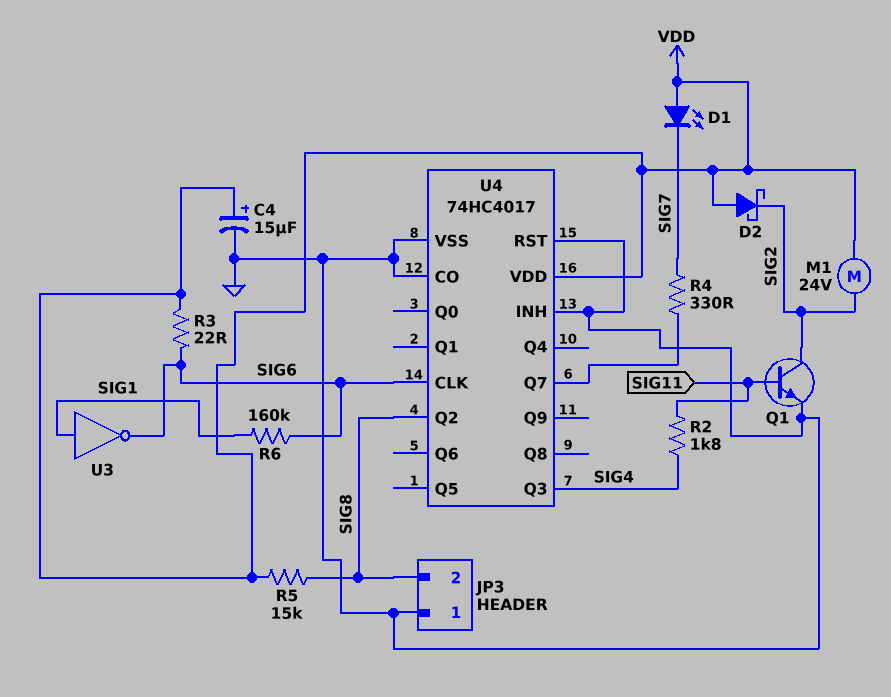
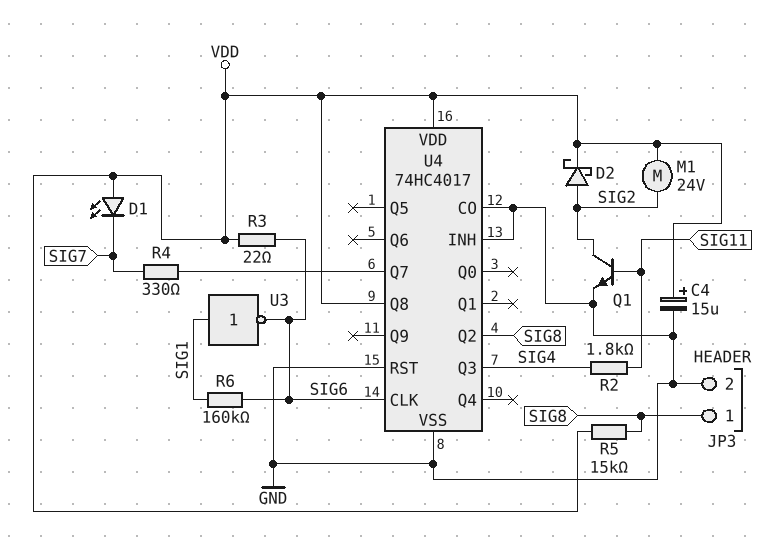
D2: schottky (A VDD, K SIG2) -> schottky (A SIG2, K VDD)
JP3 pin 1: GND -> SIG8
JP3 pin 2: SIG8 -> GND
U4 pin Q8: none -> VDD

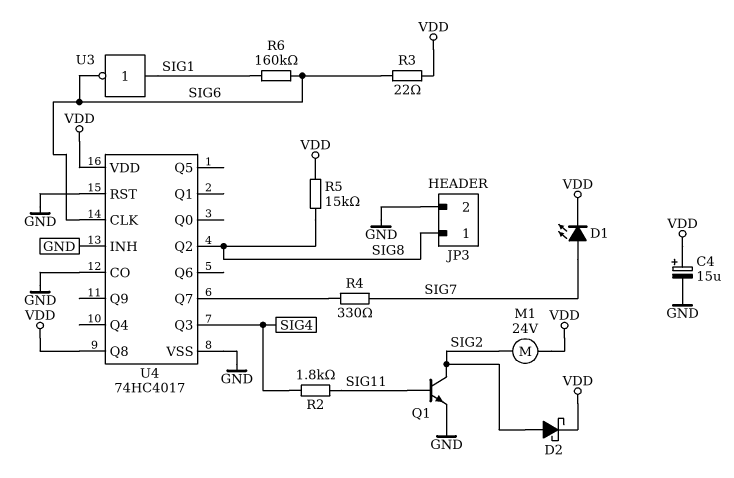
D1: LED (A VDD, K SIG7) -> LED (A SIG7, K VDD)

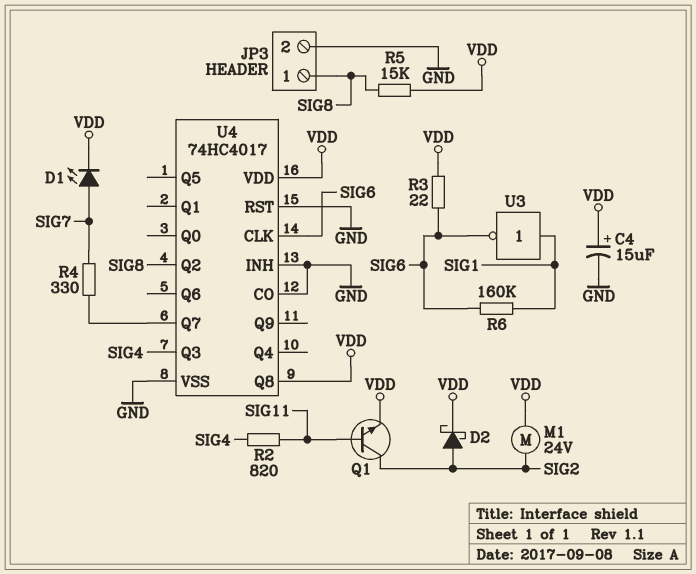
Q1: NPN (B SIG11, C SIG2, E GND) -> NPN (B SIG11, C SIG2, E VDD)
R2: 1.8k (SIG4, SIG11) -> 820 (SIG4, SIG11)

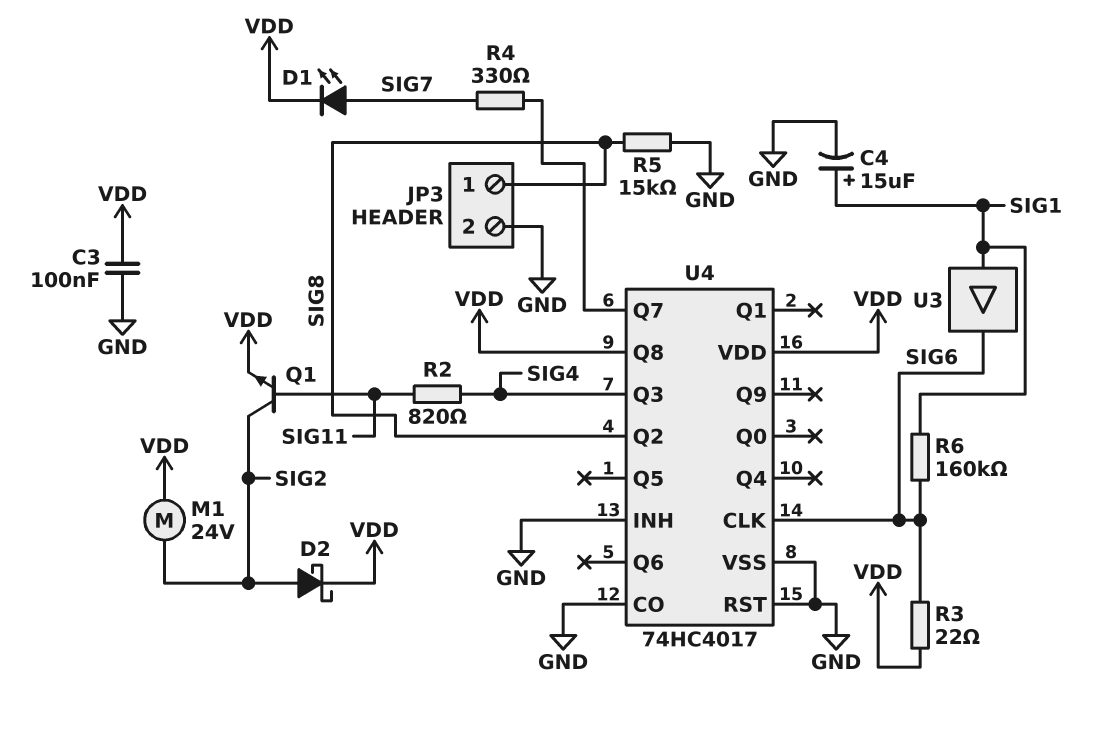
C3: none -> 100nF (GND, VDD)
C4: 15uF (plus VDD, minus GND) -> 15uF (plus SIG1, minus GND)
R5: 15k (SIG8, VDD) -> 15k (GND, SIG8)
U3: NOT (in SIG1, out SIG6) -> buffer (in SIG1, out SIG6)

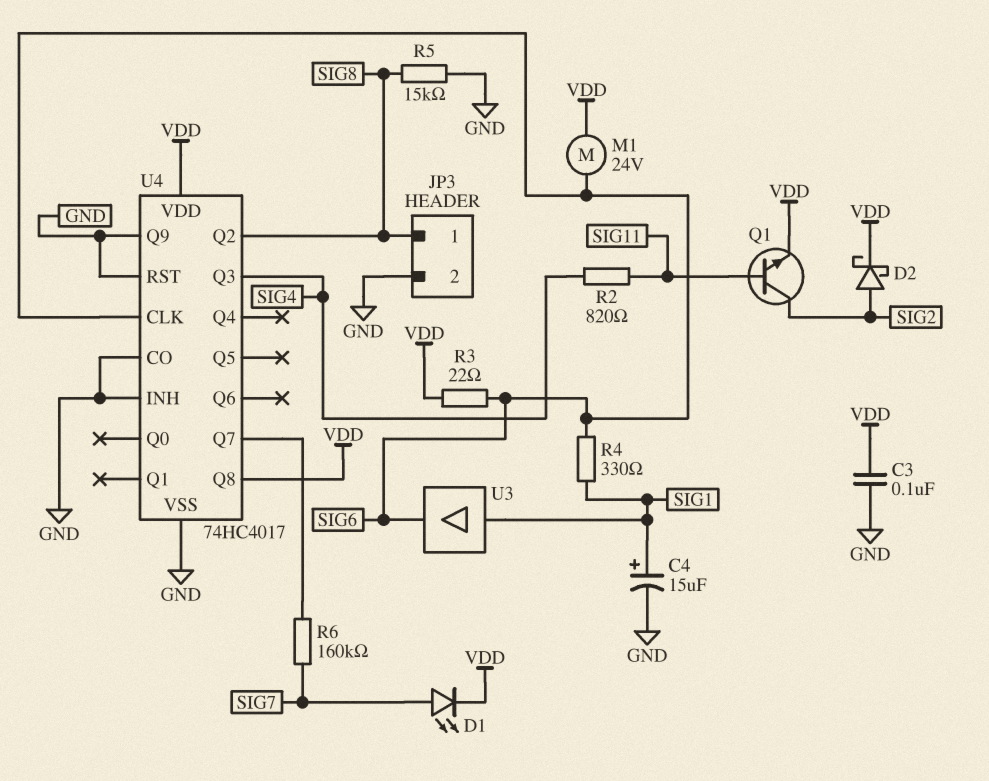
M1: motor 24V (SIG2, VDD) -> motor 24V (SIG6, VDD)
R4: 330 (SIG7, U4/Q7) -> 330 (SIG1, SIG6)
R6: 160k (SIG1, SIG6) -> 160k (SIG7, U4/Q7)
U4 pin Q9: none -> GND

